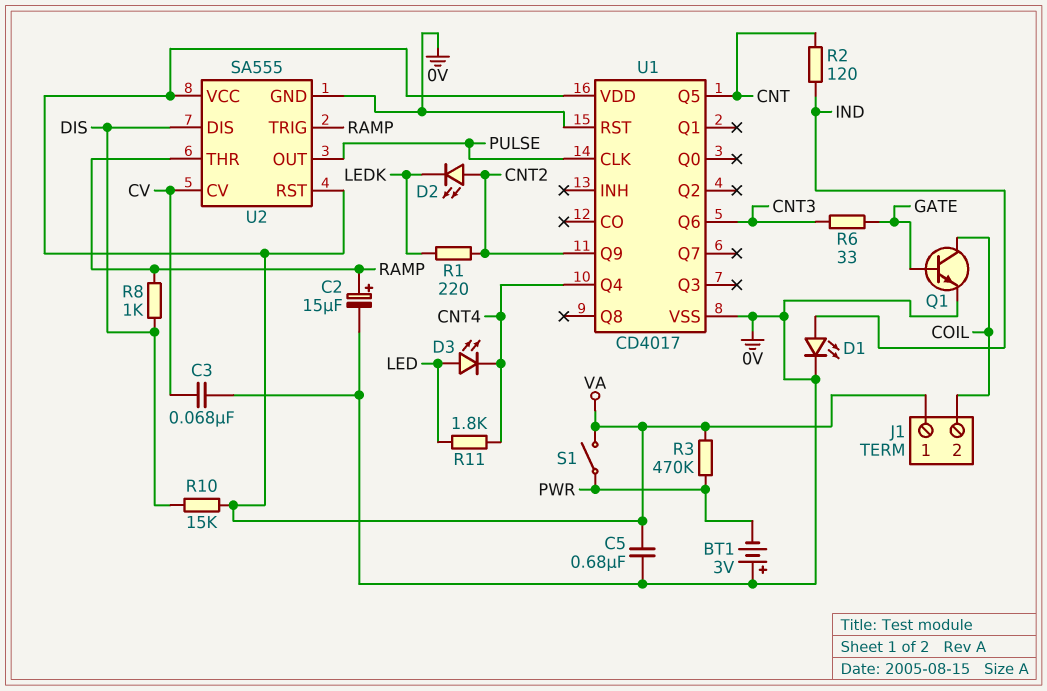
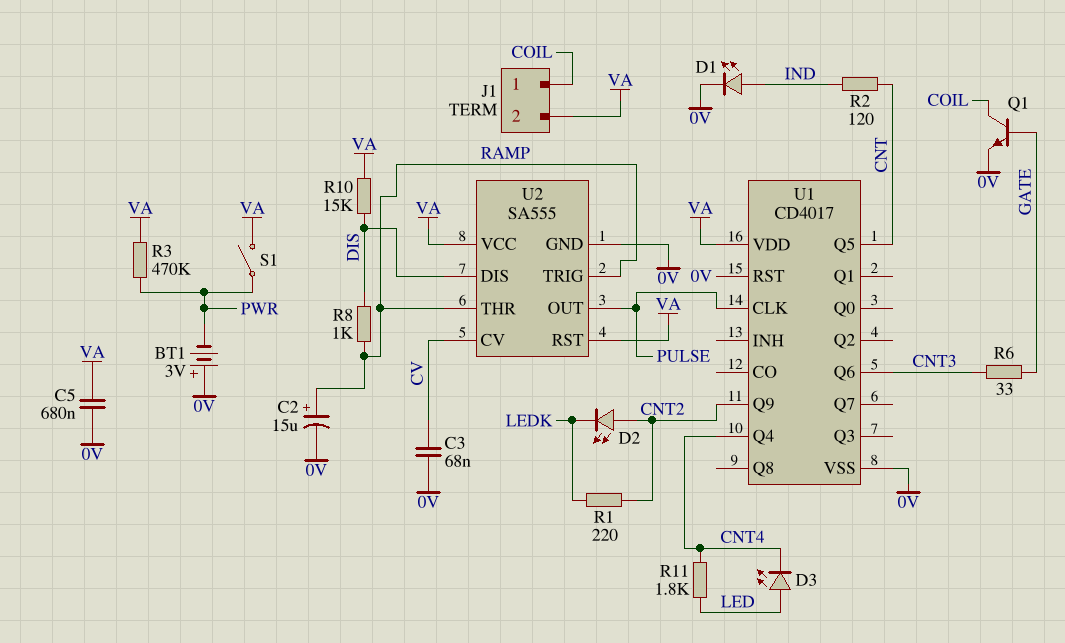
J1 pin 1: VA -> COIL
J1 pin 2: COIL -> VA

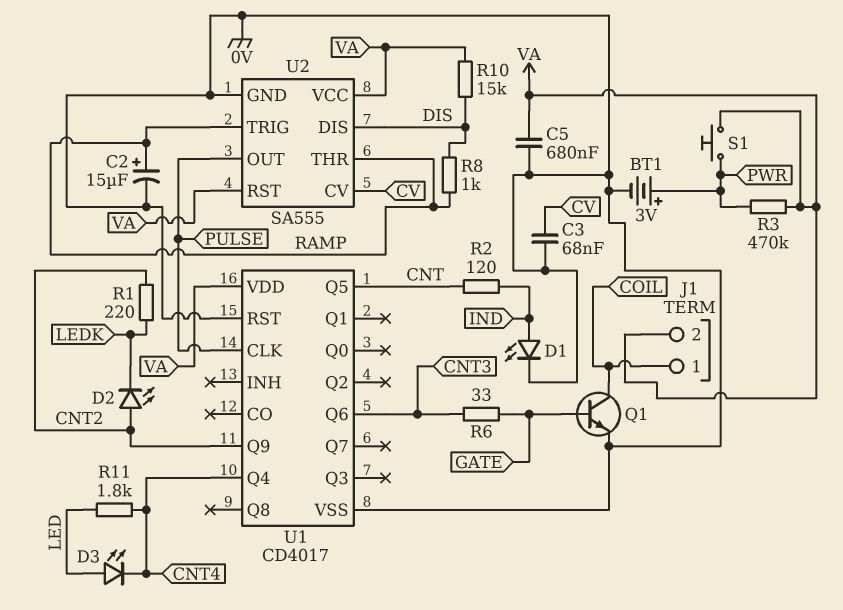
BT1: 3V (plus 0V, minus PWR) -> 3V (plus PWR, minus 0V)
S1: switch (PWR, VA) -> button (PWR, VA)

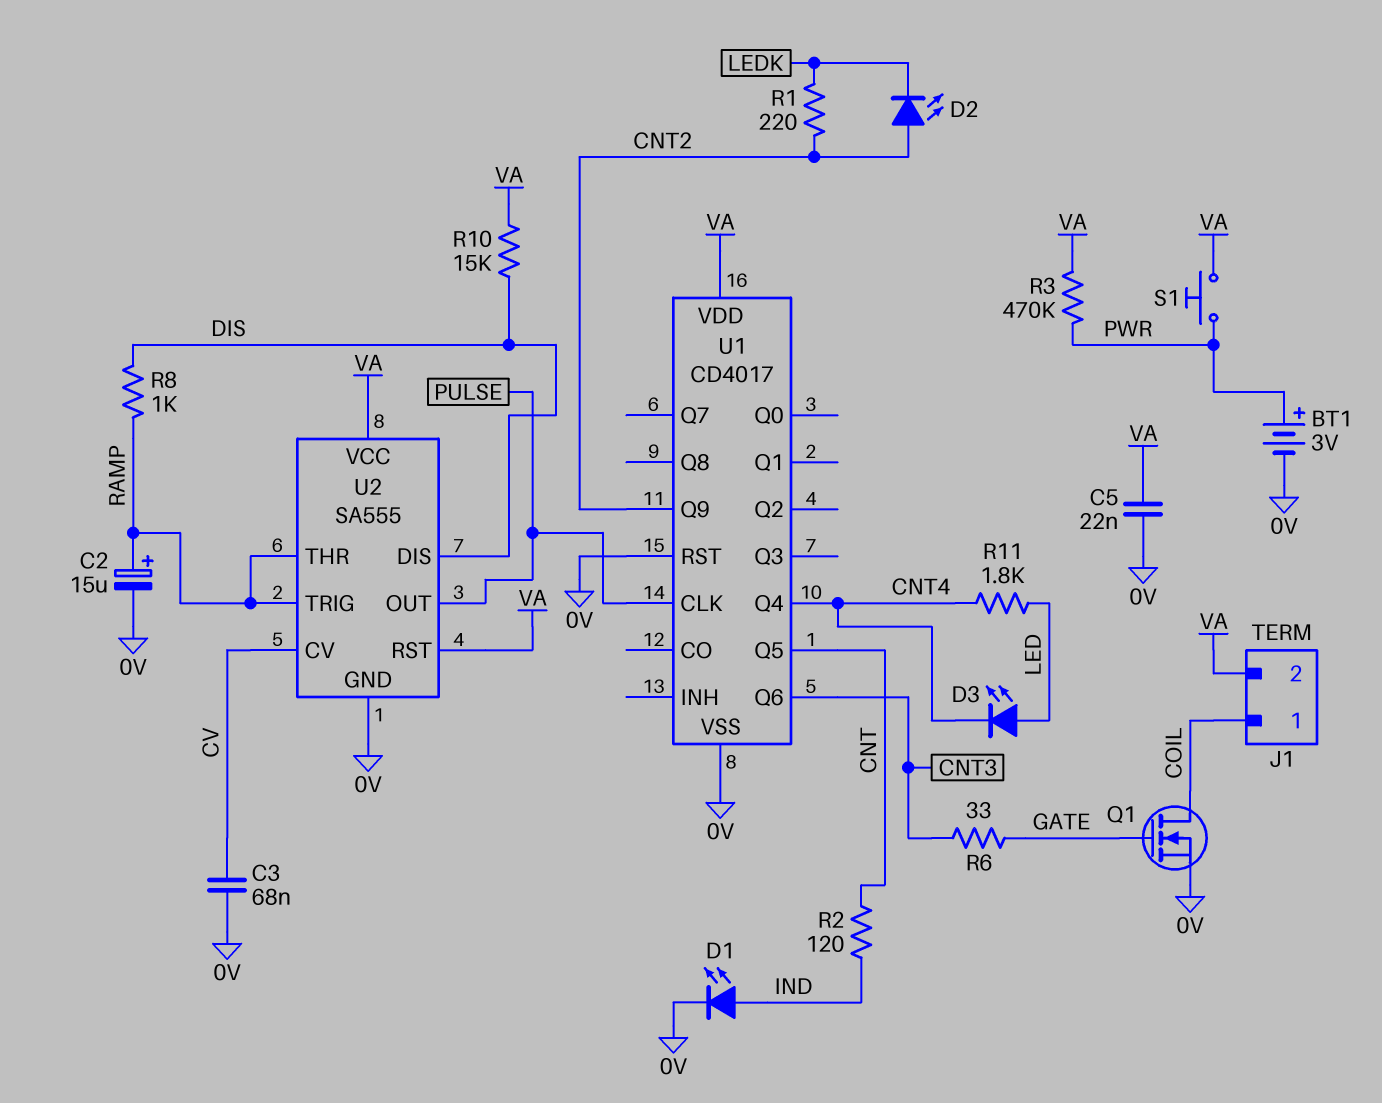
C5: 680nF (0V, VA) -> 22nF (0V, VA)
Q1: NPN (B GATE, C COIL, E 0V) -> NMOS (G GATE, D COIL, S 0V)

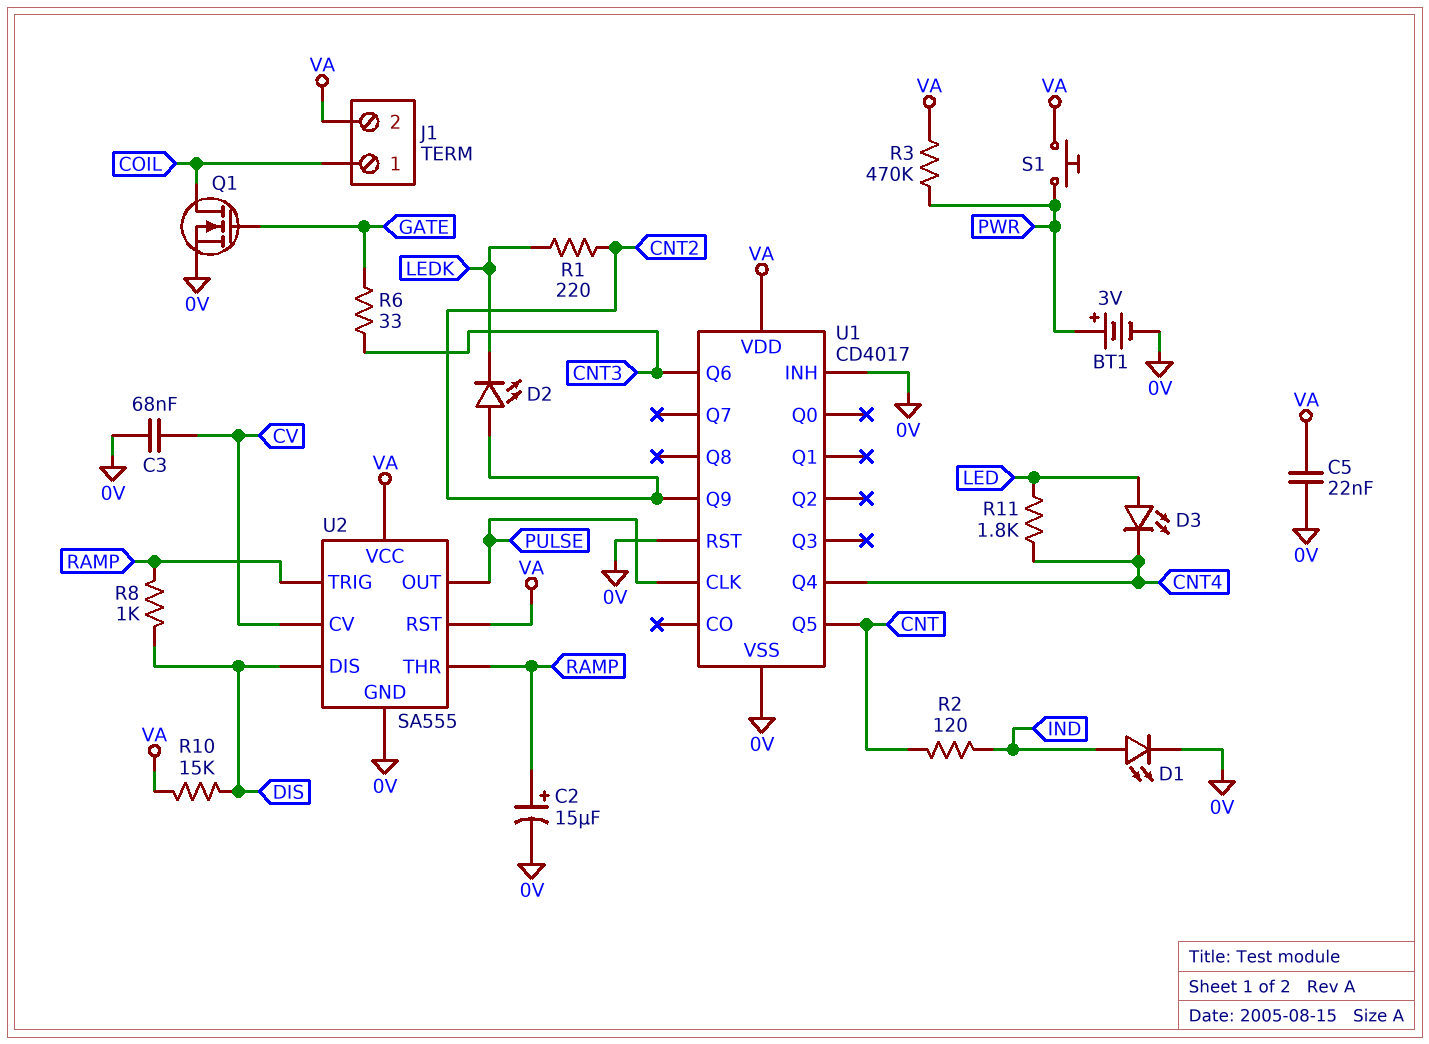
U1 pin INH: none -> 0V

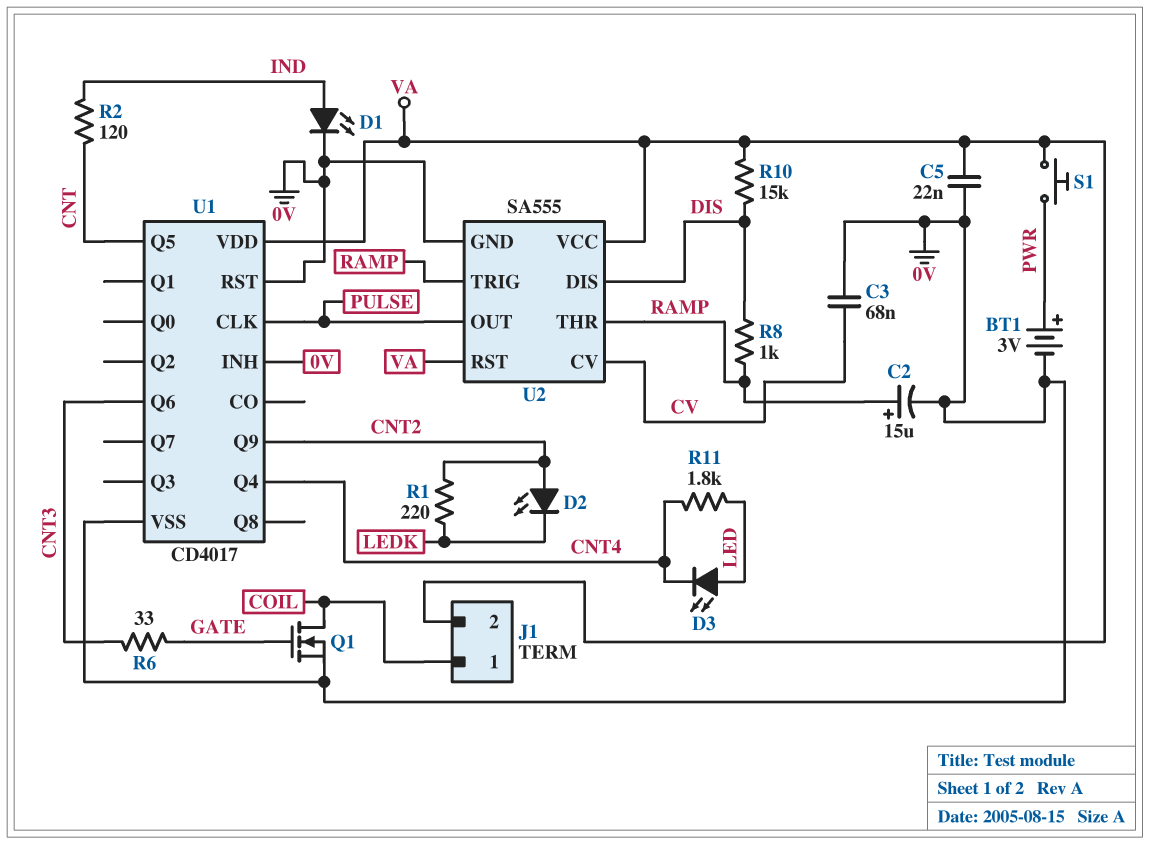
R3: 470k (PWR, VA) -> none

